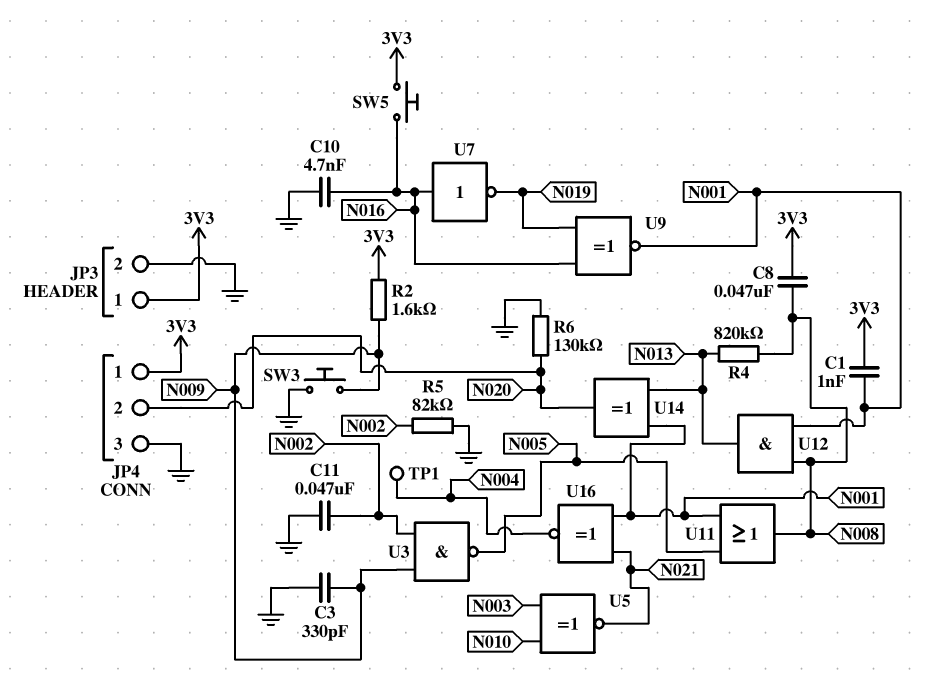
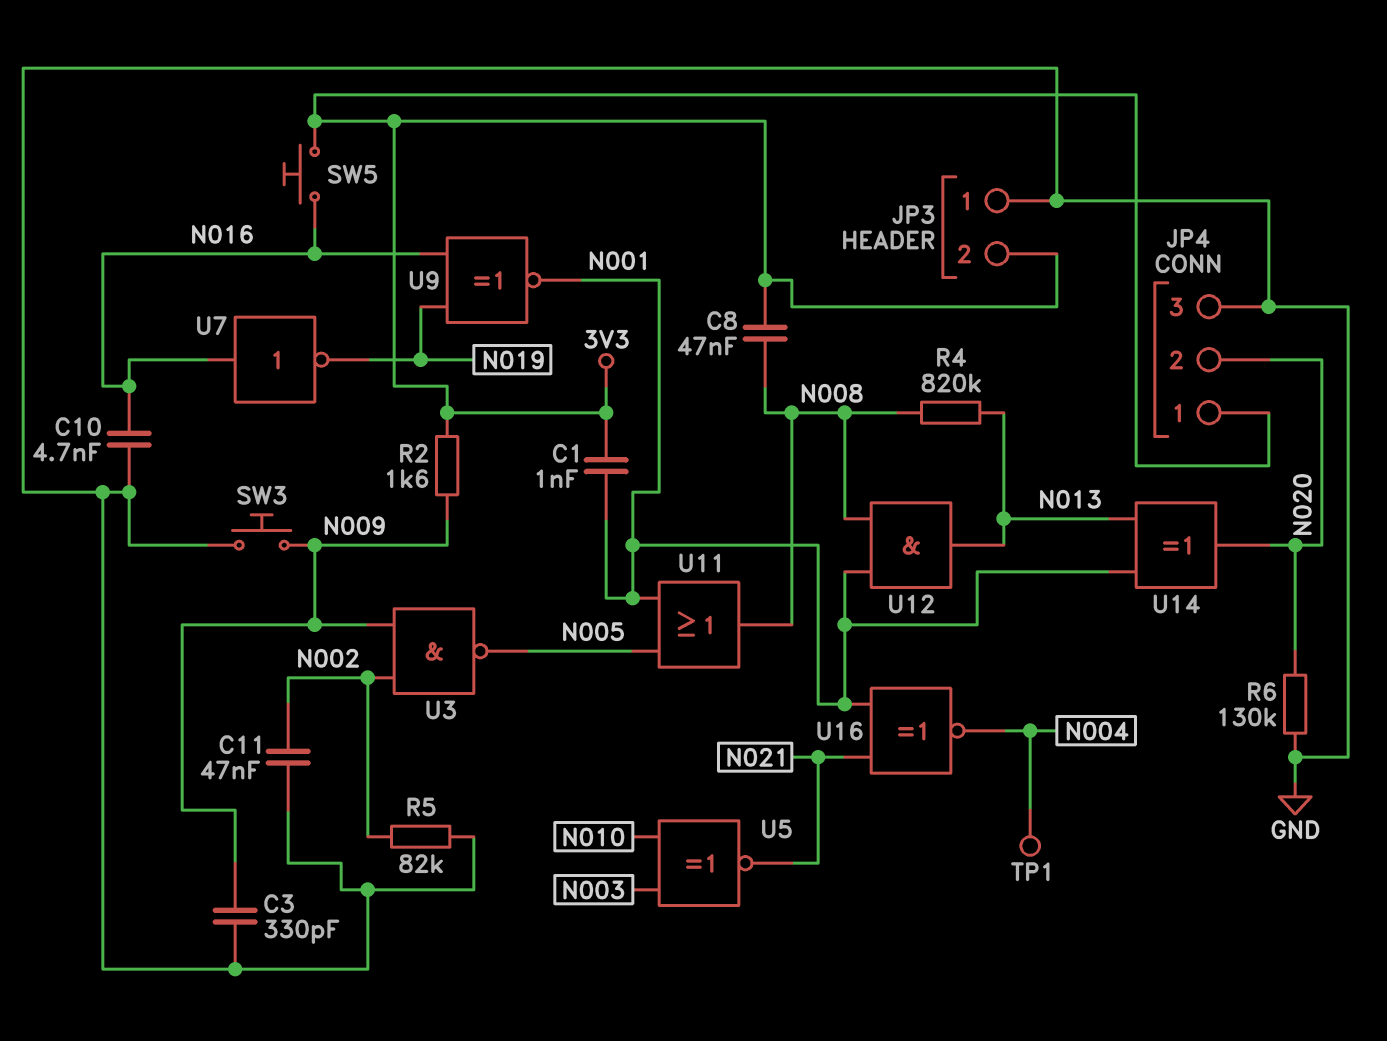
JP3 pin 1: 3V3 -> GND
JP3 pin 2: GND -> 3V3

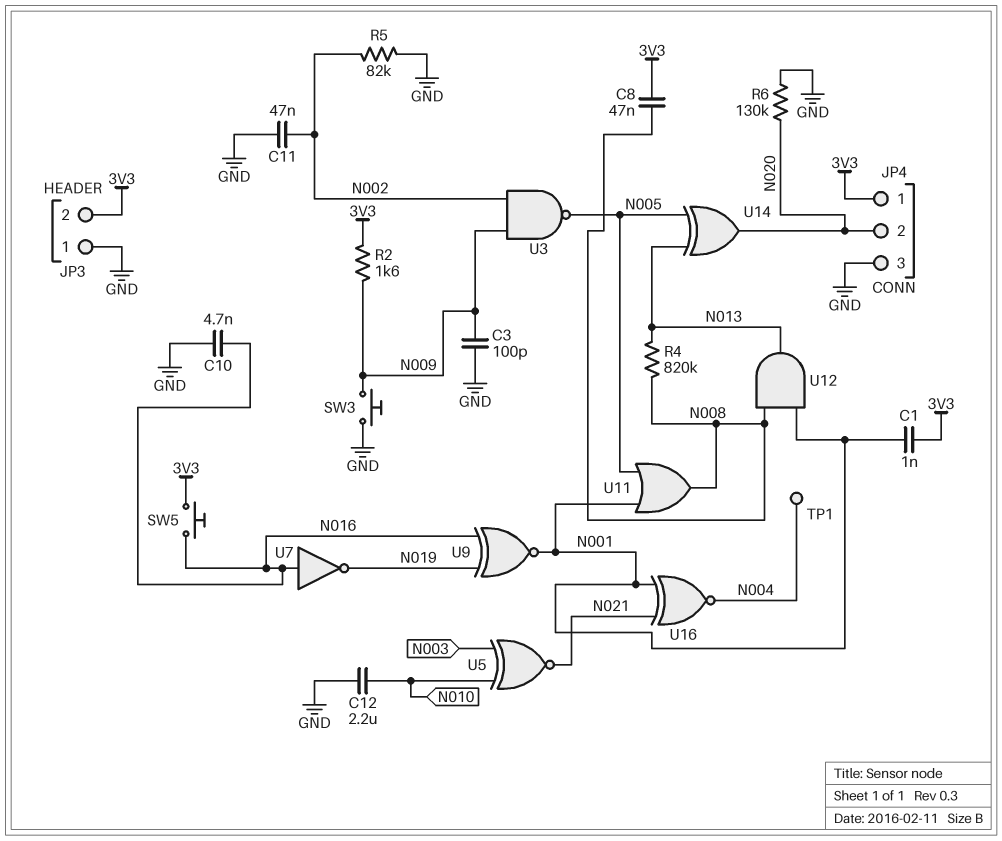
C3: 330pF (GND, N009) -> 100pF (GND, N009)
C12: none -> 2.2uF (GND, N010)
U14: XOR (in N001, in N013, out N020) -> XOR (in N005, in N013, out N020)

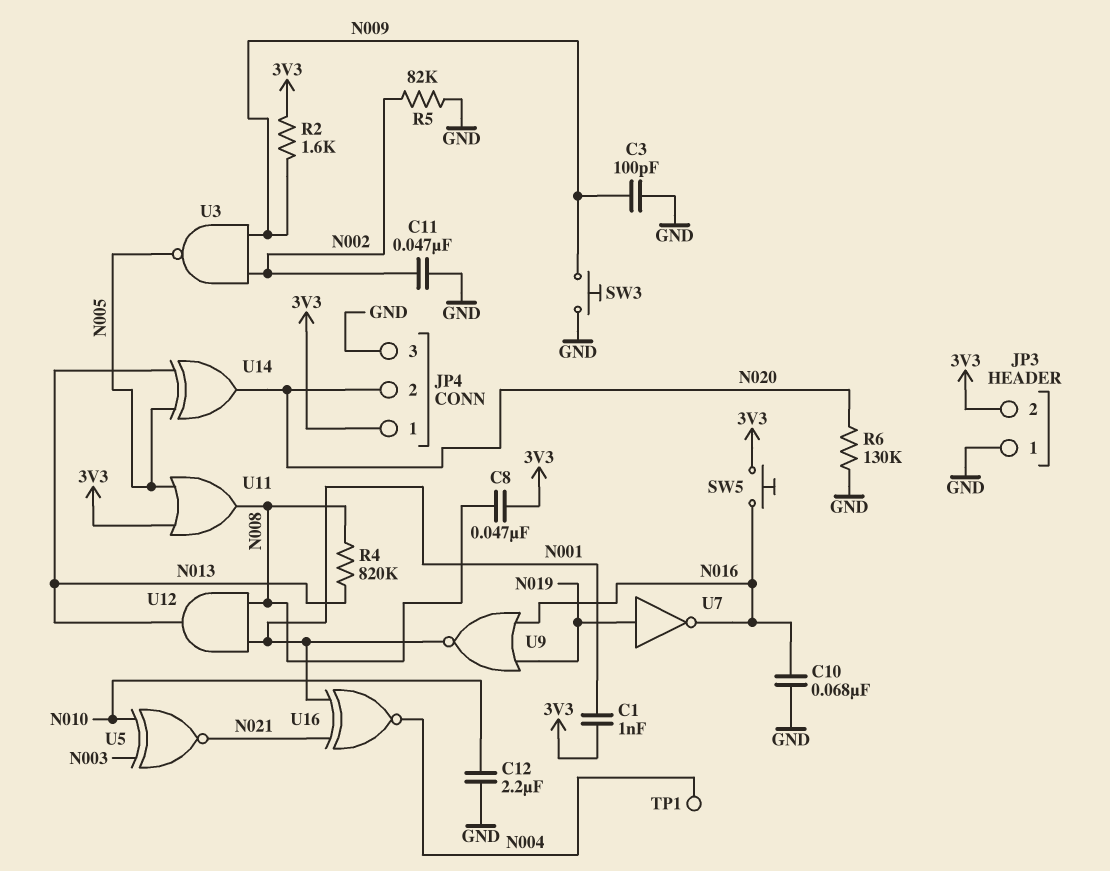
C10: 4.7nF (GND, N016) -> 68nF (GND, N016)
U7: NOT (in N016, out N019) -> NOT (in N019, out N016)
U9: XNOR (in N016, in N019, out N001) -> NOR (in N016, in N019, out N001)
U11: OR (in N001, in N005, out N008) -> OR (in 3V3, in N005, out N008)

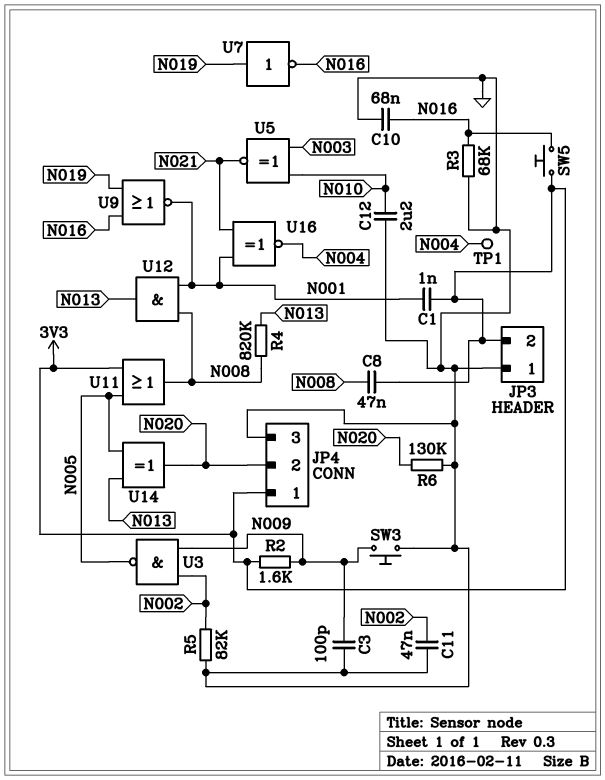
R3: none -> 68k (GND, N016)

